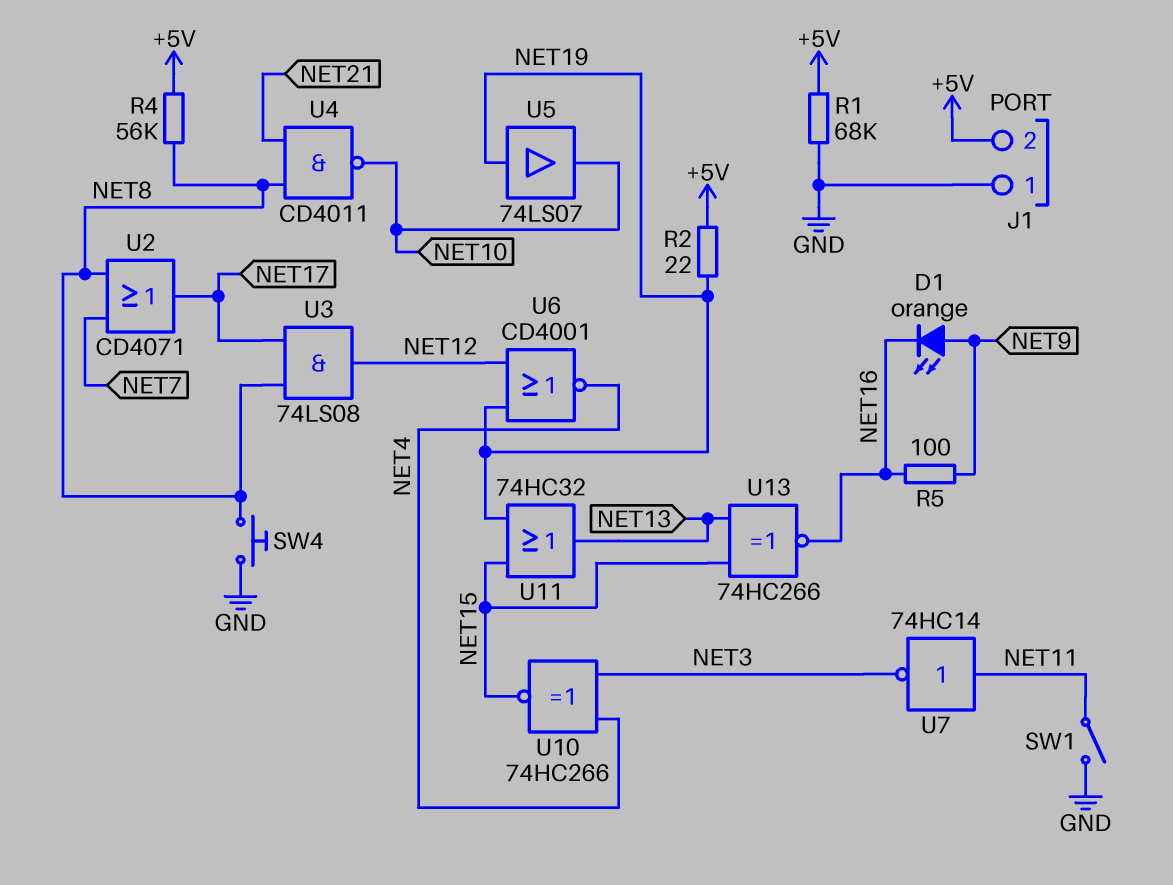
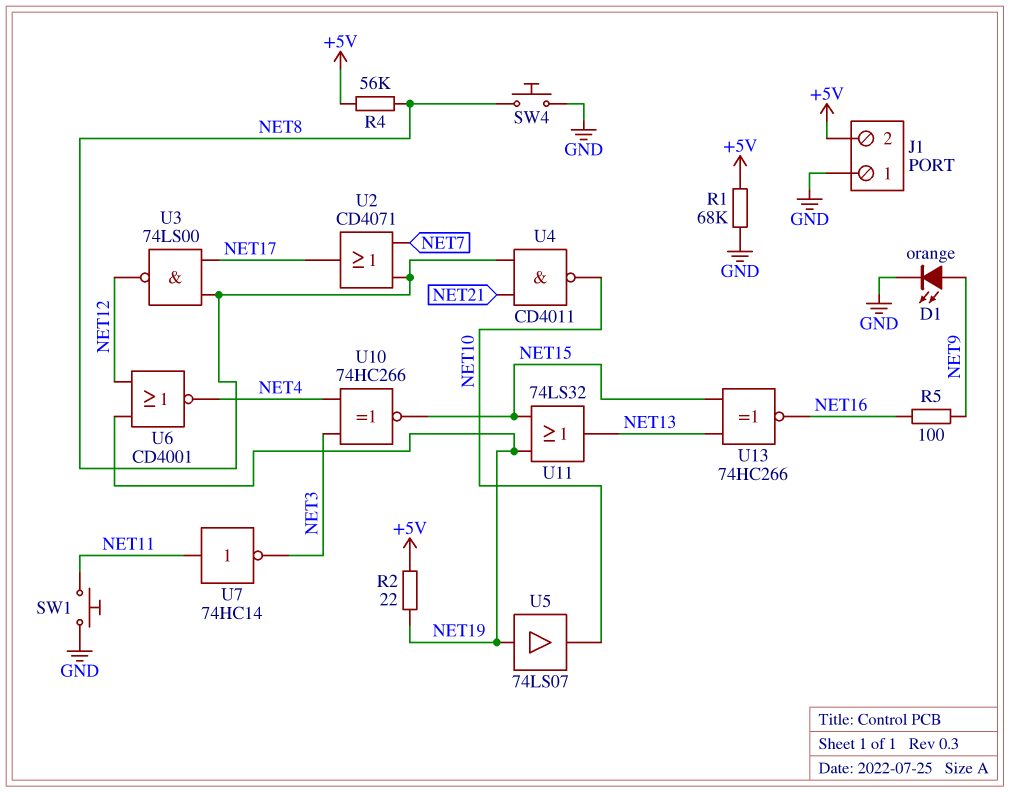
D1: LED orange (A NET9, K NET16) -> LED orange (A NET9, K GND)
SW1: switch (GND, NET11) -> button (GND, NET11)
U3: AND 74LS08 (in NET8, in NET17, out NET12) -> NAND 74LS00 (in NET8, in NET17, out NET12)
U11: OR 74HC32 (in NET15, in NET19, out NET13) -> OR 74LS32 (in NET15, in NET19, out NET13)

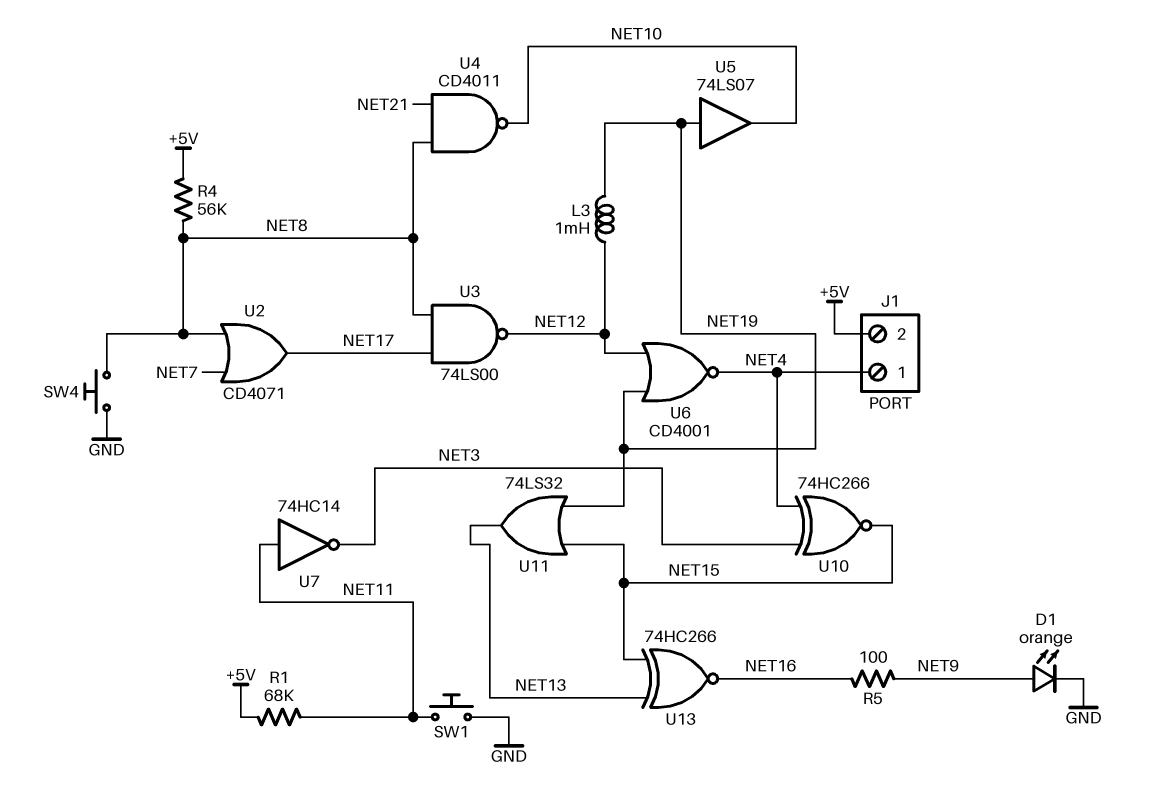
J1 pin 1: GND -> NET4
L3: none -> 1mH (NET12, NET19)
R1: 68k (+5V, GND) -> 68k (+5V, NET11)
R2: 22 (+5V, NET19) -> none

